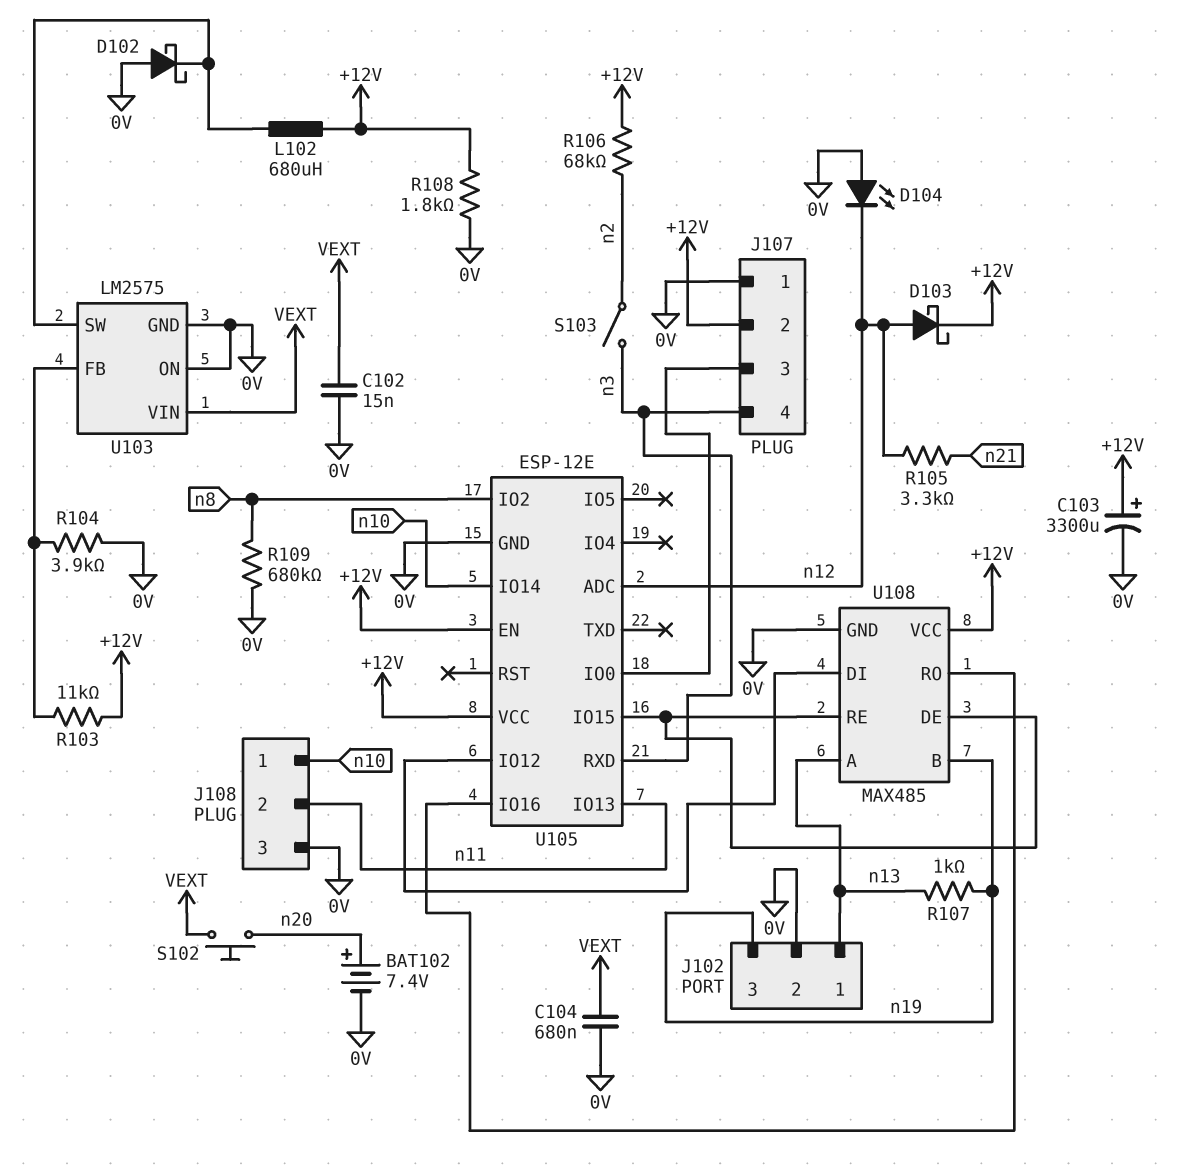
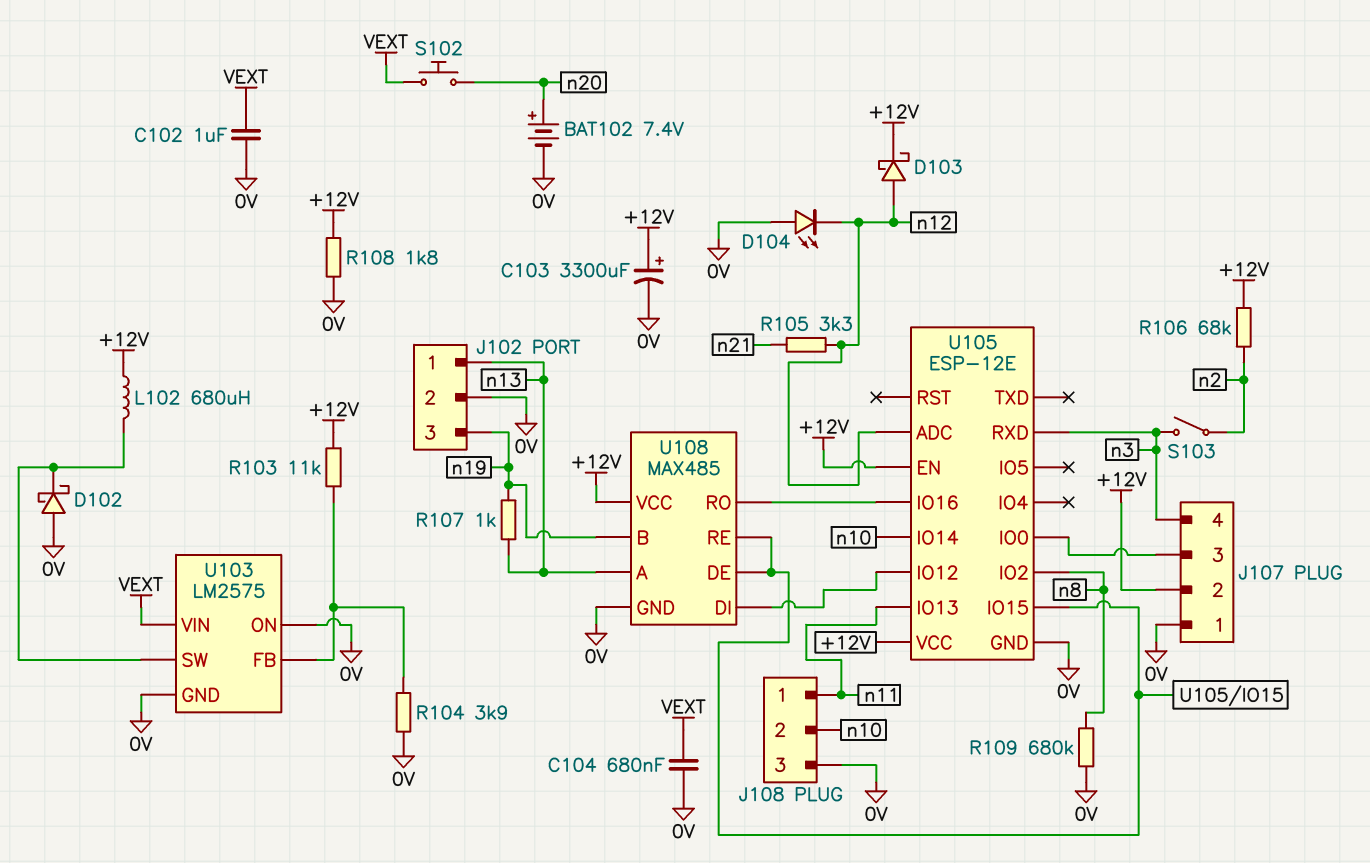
C102: 15nF (0V, VEXT) -> 1uF (0V, VEXT)
J108 pin 1: n10 -> n11
J108 pin 2: n11 -> n10

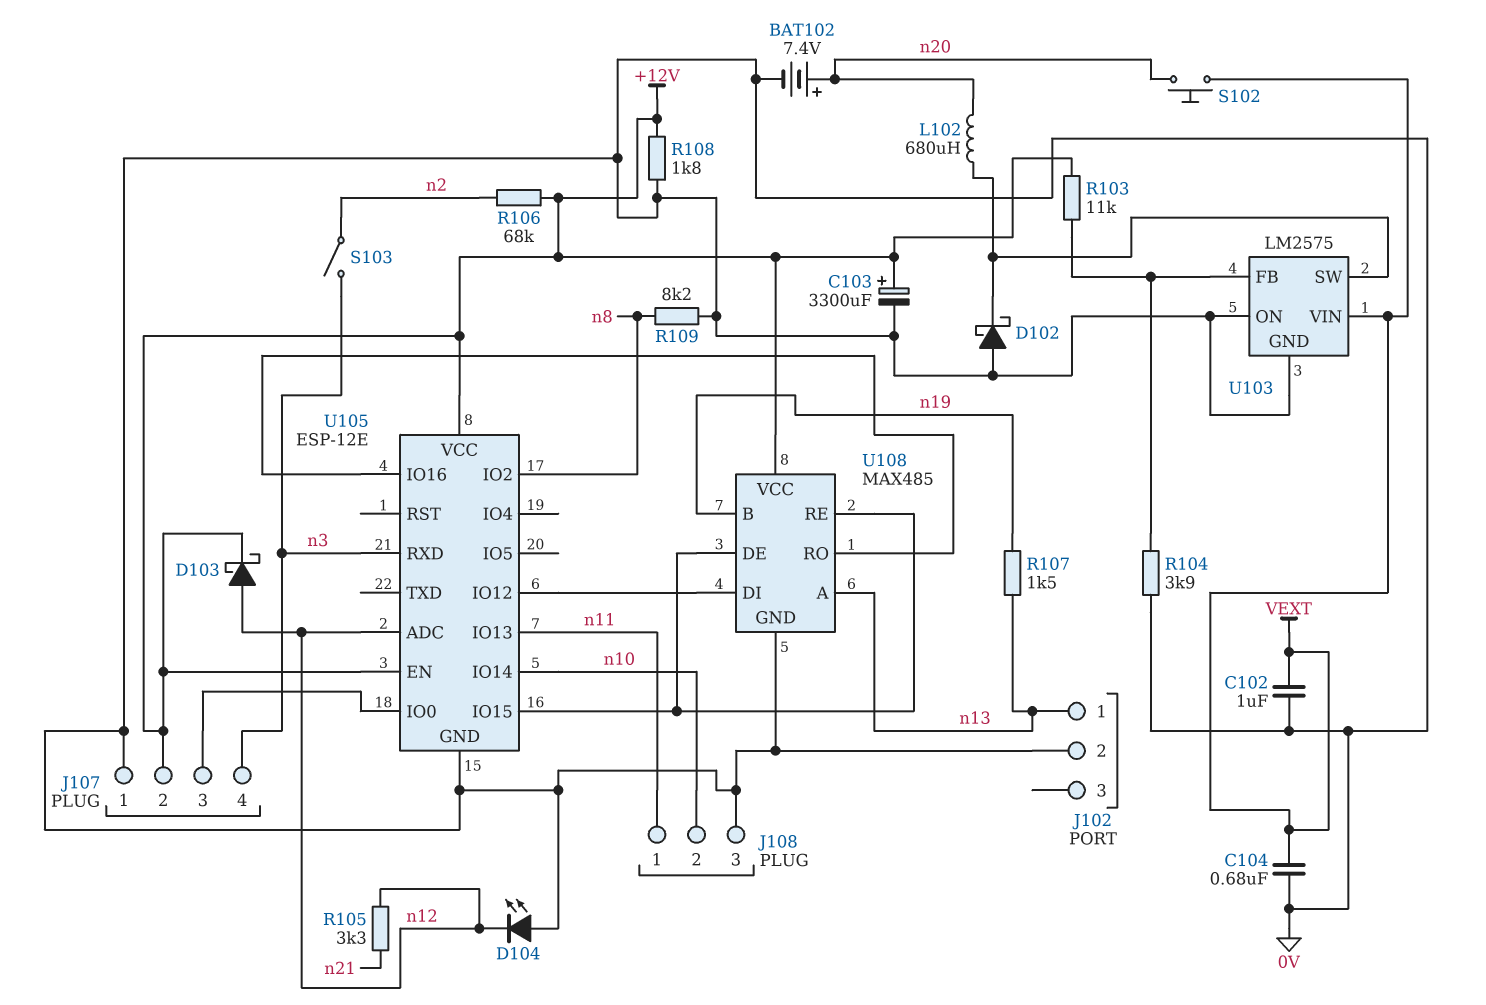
J102 pin 3: n19 -> none
L102: 680uH (+12V, U103/SW) -> 680uH (U103/SW, n20)
R107: 1k (n13, n19) -> 1.5k (n13, n19)
R109: 680k (0V, n8) -> 8.2k (0V, n8)

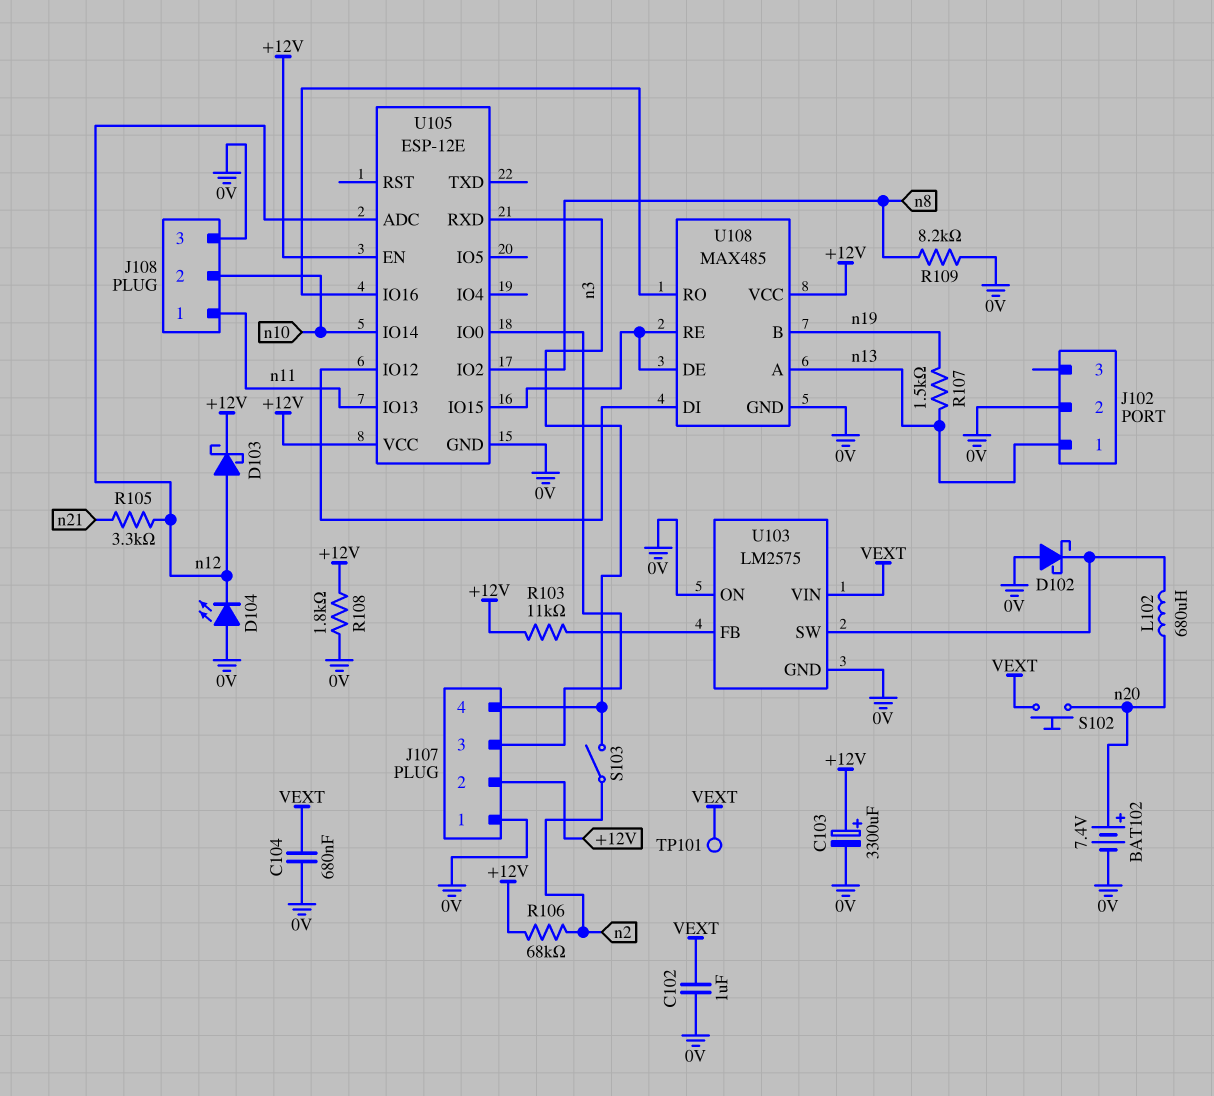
R104: 3.9k (0V, U103/FB) -> none
TP101: none -> test point (VEXT)

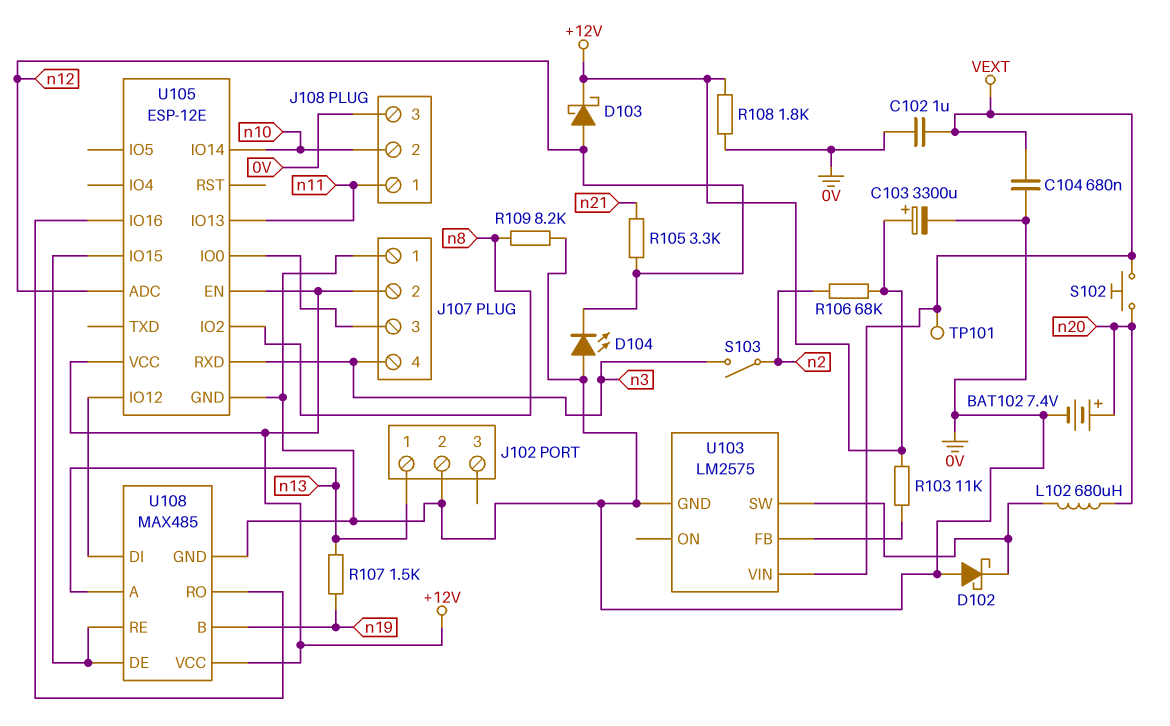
U103 pin ON: 0V -> none

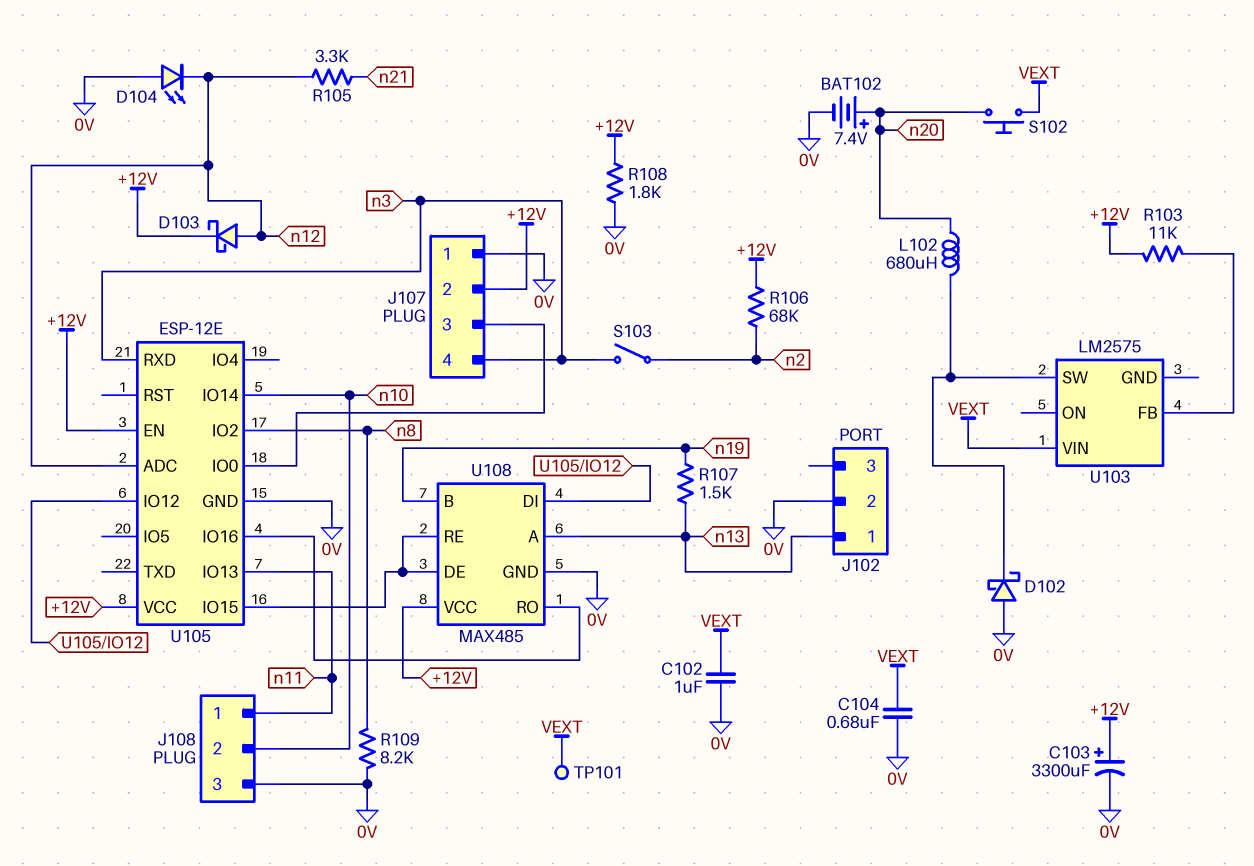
U103 pin GND: 0V -> none

